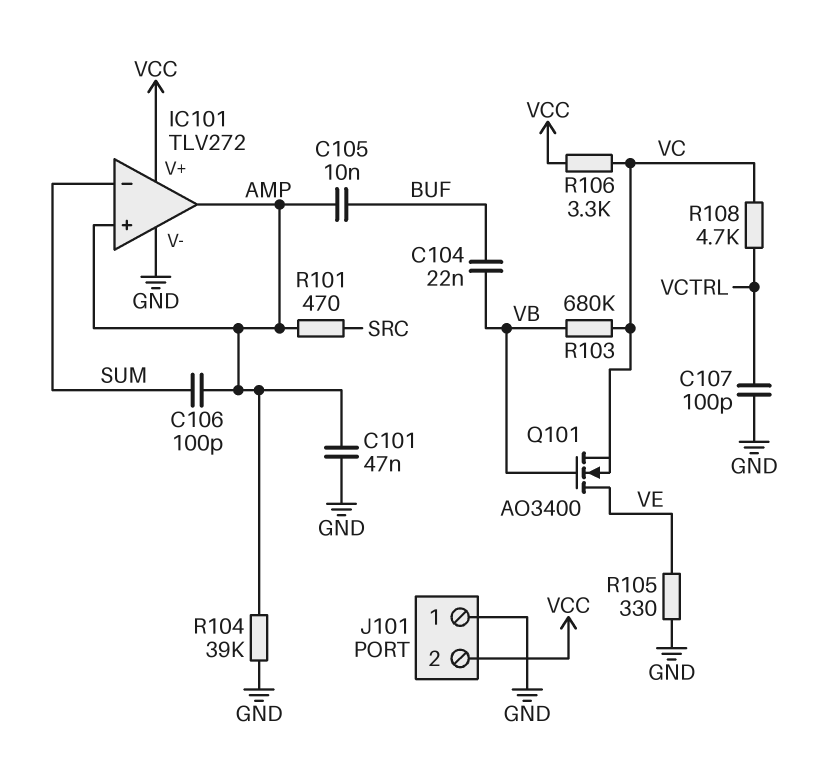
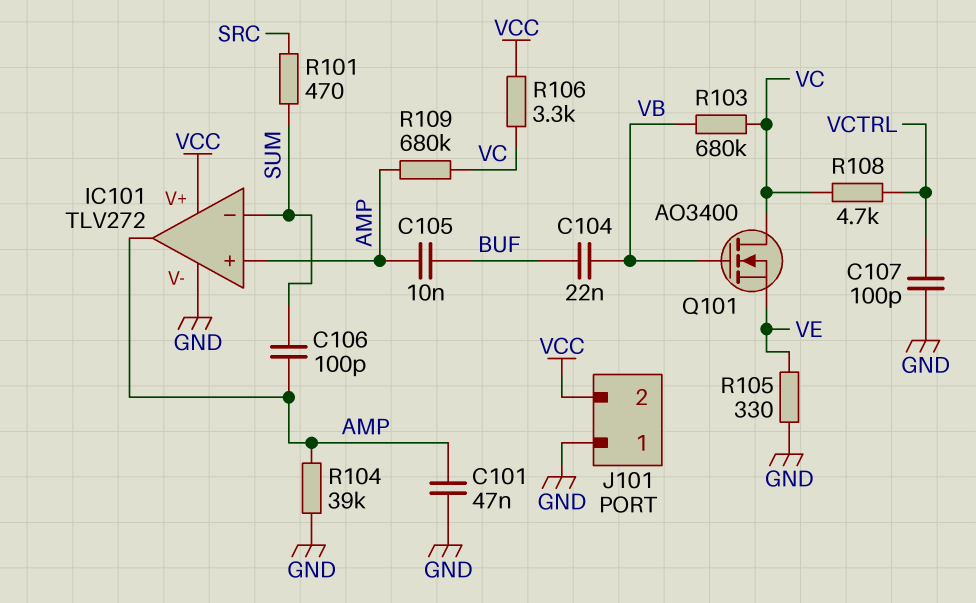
Q101: NMOS AO3400 (G VB, D VE, S VC) -> NMOS AO3400 (G VB, D VC, S VE)
R101: 470 (AMP, SRC) -> 470 (SRC, SUM)
R109: none -> 680k (AMP, VC)

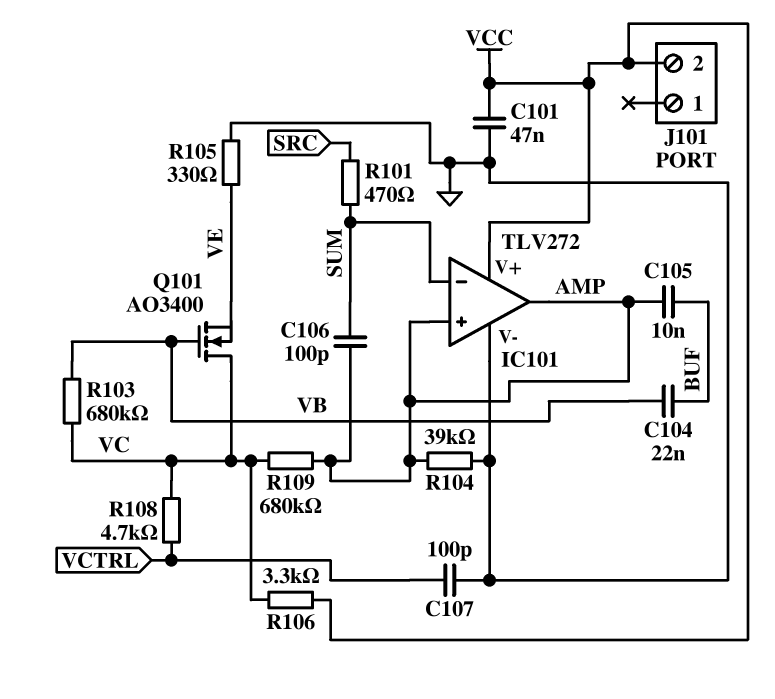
C101: 47nF (AMP, GND) -> 47nF (GND, VCC)
J101 pin 1: GND -> none

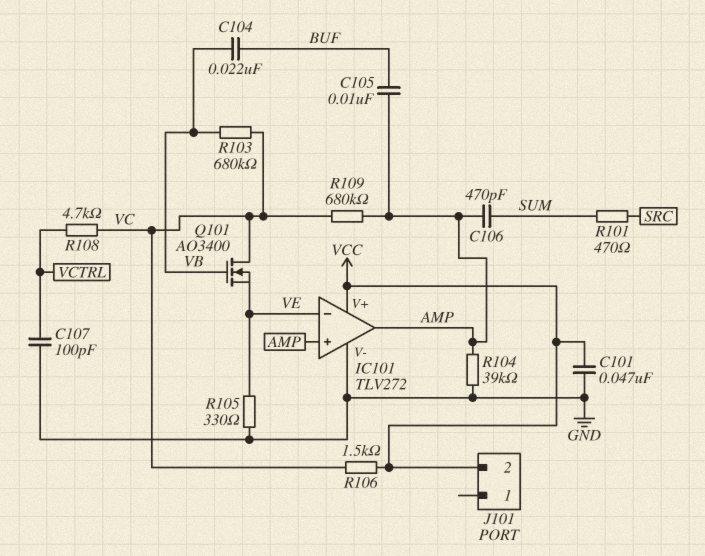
C106: 100pF (AMP, SUM) -> 470pF (AMP, SUM)
IC101 pin in-: SUM -> VE
R106: 3.3k (VC, VCC) -> 1.5k (VC, VCC)

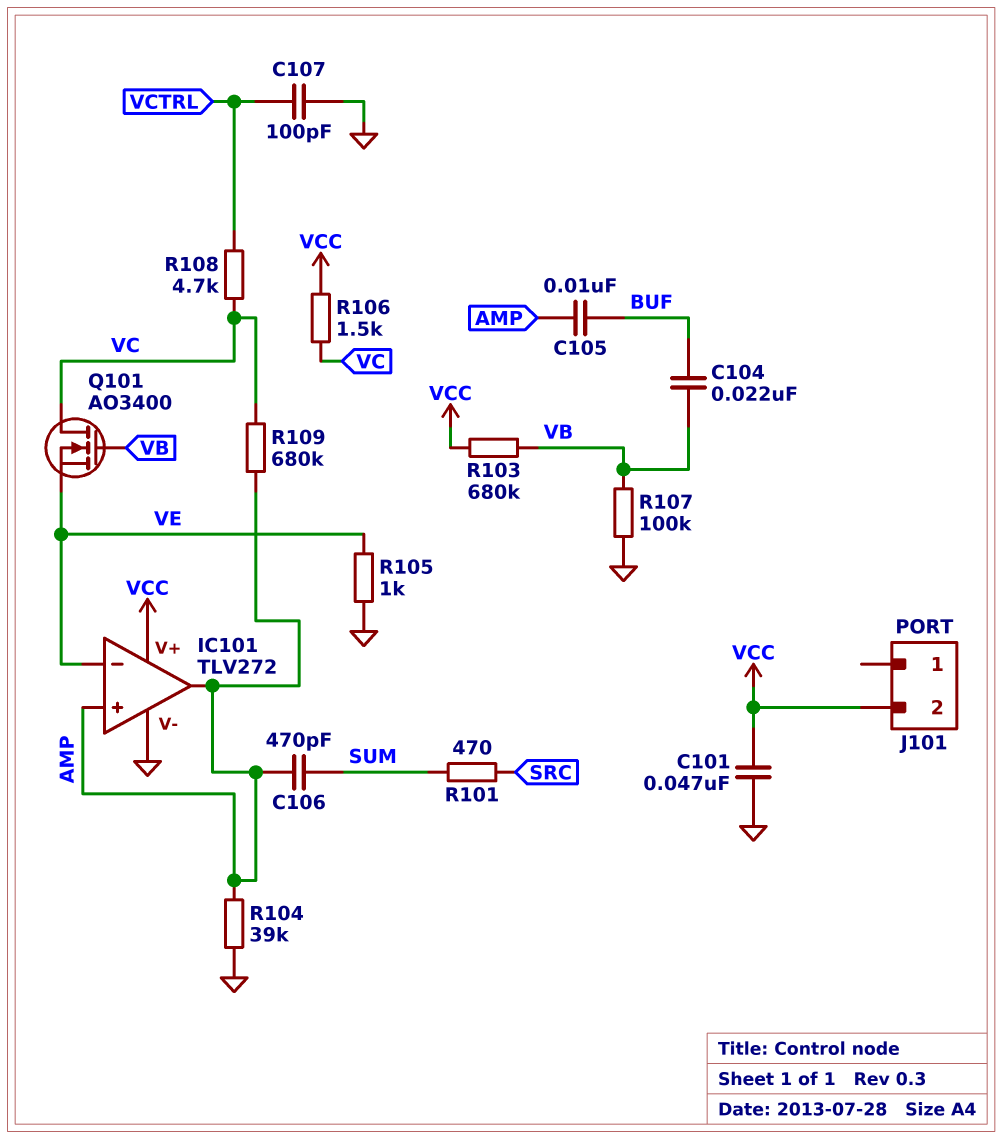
R103: 680k (VB, VC) -> 680k (VB, VCC)
R105: 330 (GND, VE) -> 1k (GND, VE)
R107: none -> 100k (GND, VB)

